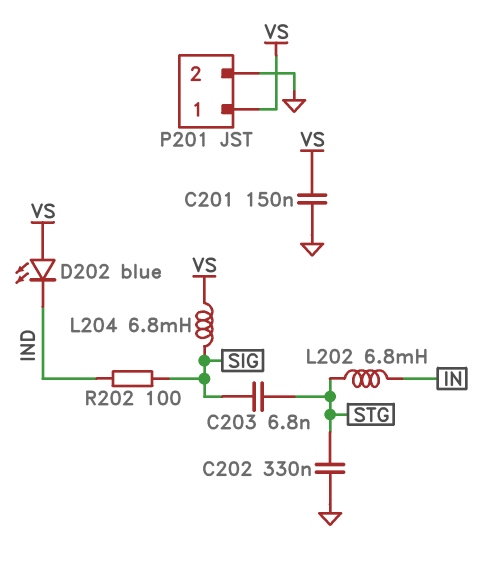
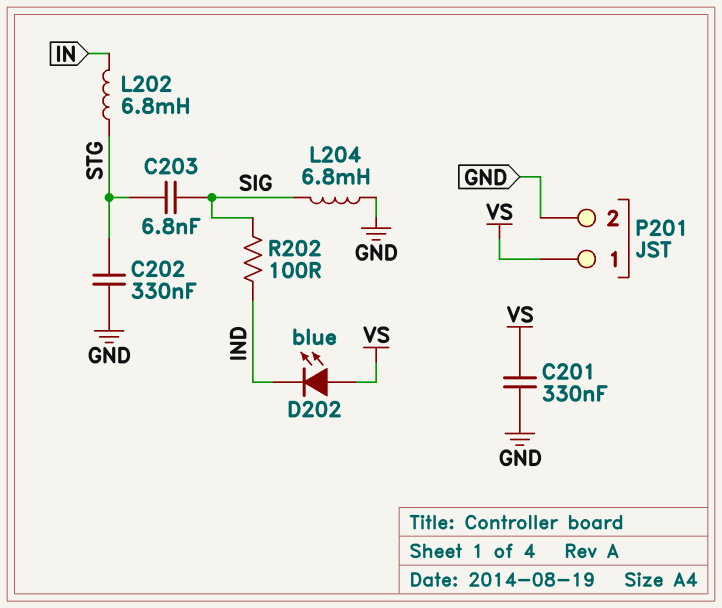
C201: 150nF (GND, VS) -> 330nF (GND, VS)
L204: 6.8mH (SIG, VS) -> 6.8mH (GND, SIG)

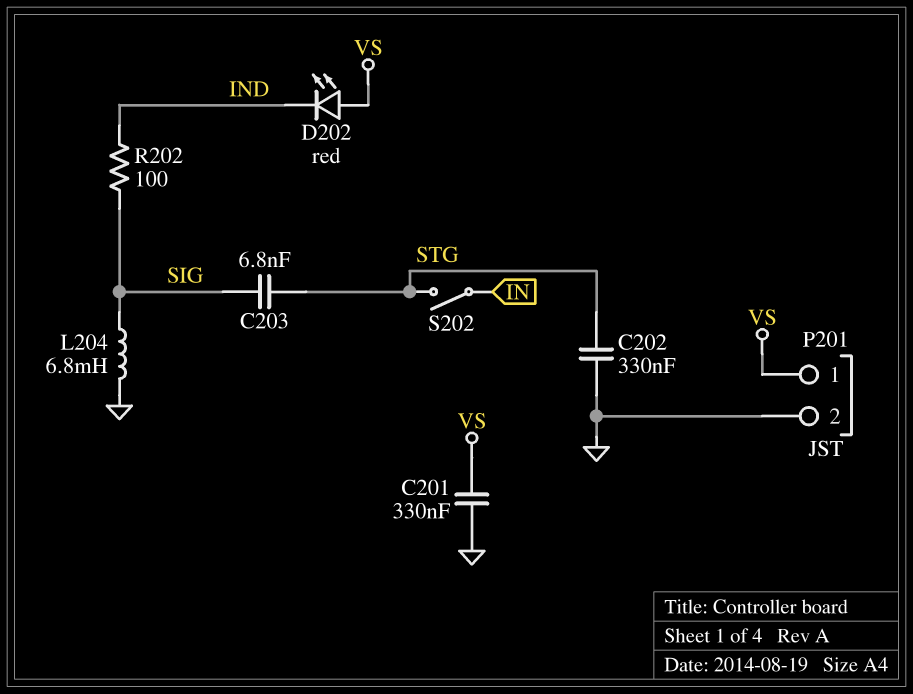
D202: LED blue (A VS, K IND) -> LED red (A VS, K IND)
L202: 6.8mH (IN, STG) -> none
S202: none -> switch (IN, STG)

